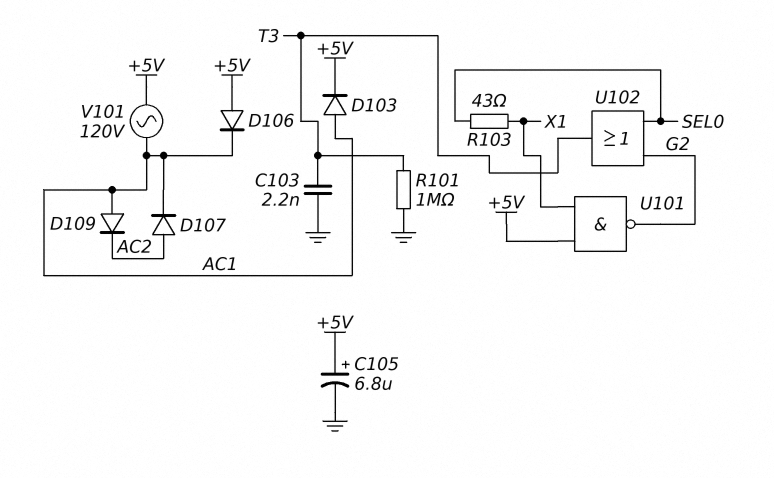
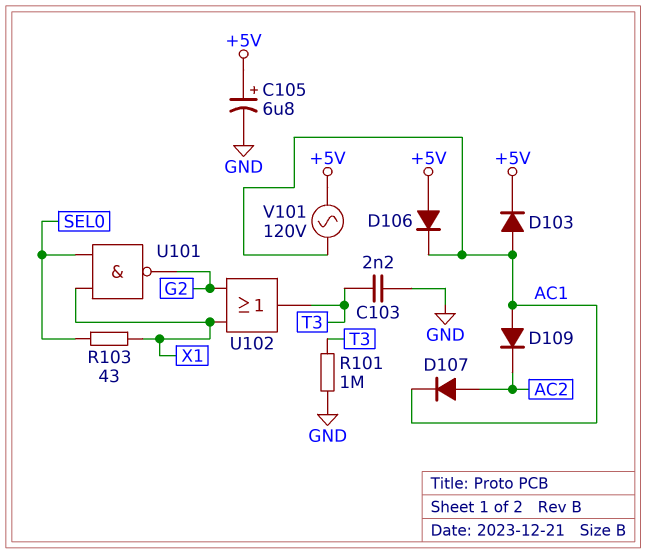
U101: NAND (in +5V, in X1, out G2) -> NAND (in SEL0, in X1, out G2)
U102: OR (in G2, in SEL0, out T3) -> OR (in G2, in X1, out T3)

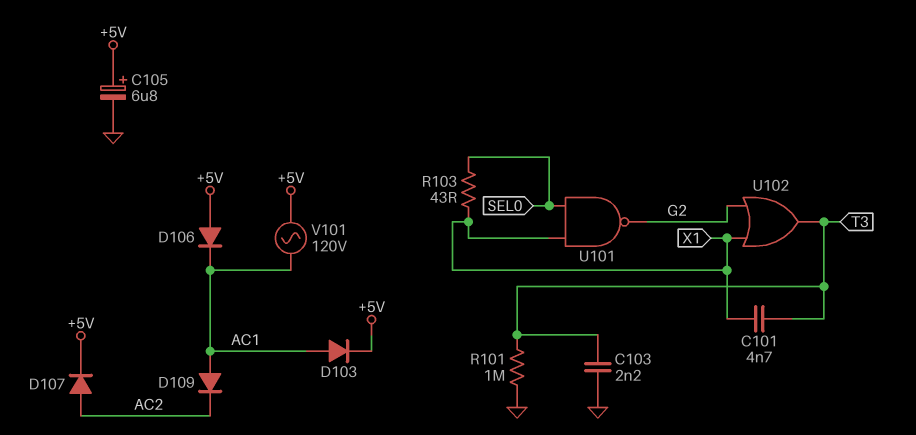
C101: none -> 4.7nF (T3, X1)
D107: diode (A AC2, K AC1) -> diode (A AC2, K +5V)

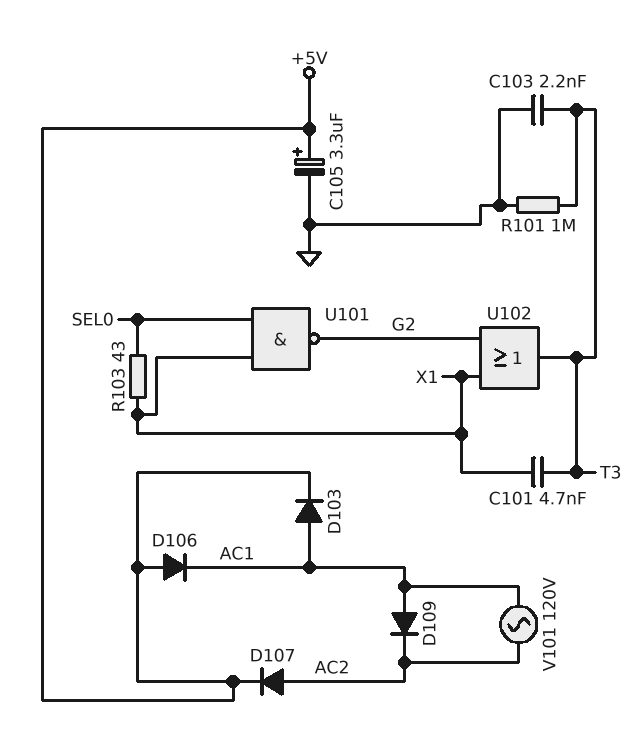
C105: 6.8uF (plus +5V, minus GND) -> 3.3uF (plus +5V, minus GND)
V101: AC 120V (+5V, AC1) -> AC 120V (AC1, AC2)

